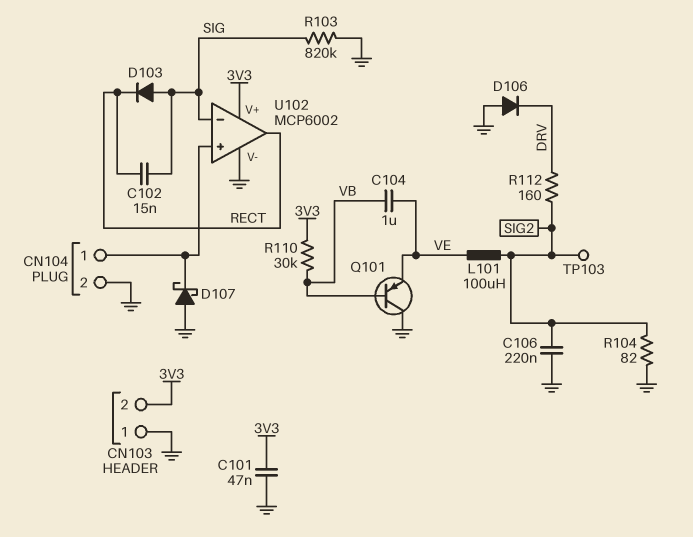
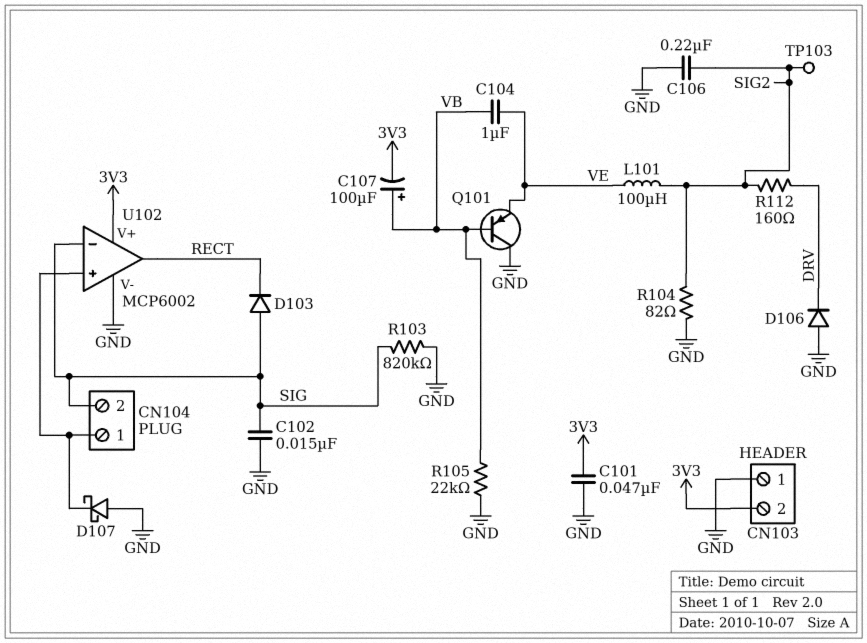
C102: 15nF (RECT, SIG) -> 15nF (GND, SIG)
C107: none -> 100uF (plus VB, minus 3V3)
CN104 pin 2: GND -> SIG
R105: none -> 22k (GND, VB)
R110: 30k (3V3, VB) -> none

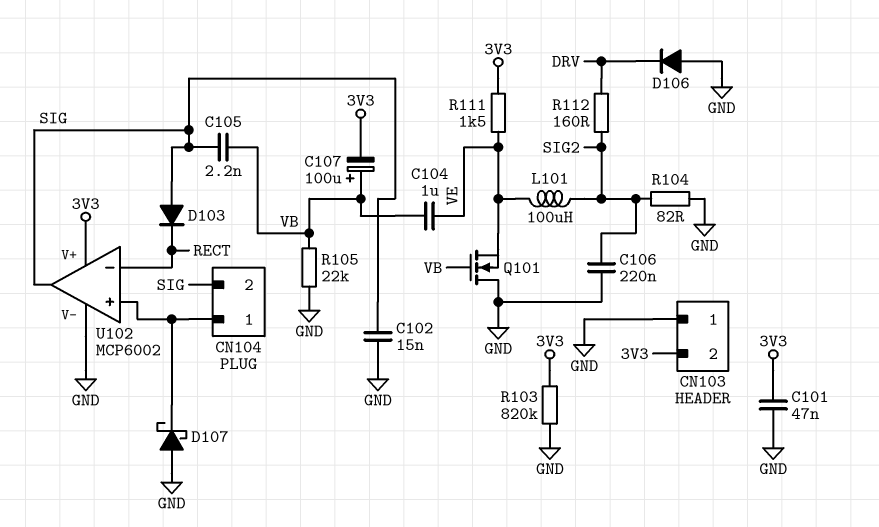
C105: none -> 2.2nF (SIG, VB)
Q101: PNP (B VB, C GND, E VE) -> NMOS (G VB, D GND, S VE)
R103: 820k (GND, SIG) -> 820k (3V3, GND)
R111: none -> 1.5k (3V3, VE)
TP103: test point (SIG2) -> none
U102 pin in-: SIG -> RECT
U102 pin out: RECT -> SIG

